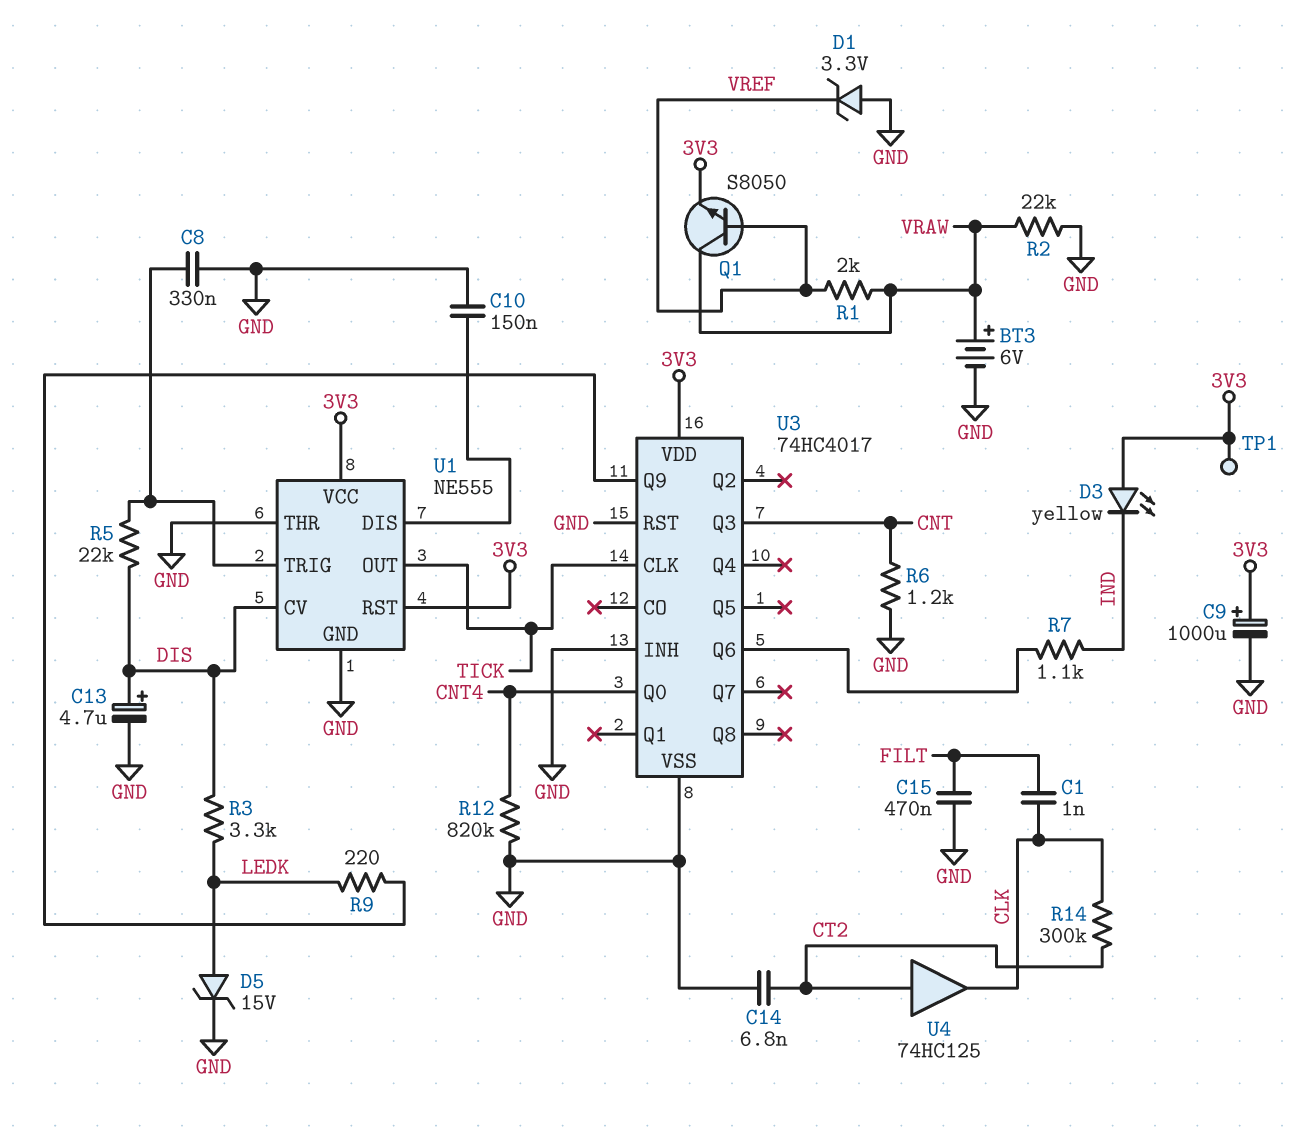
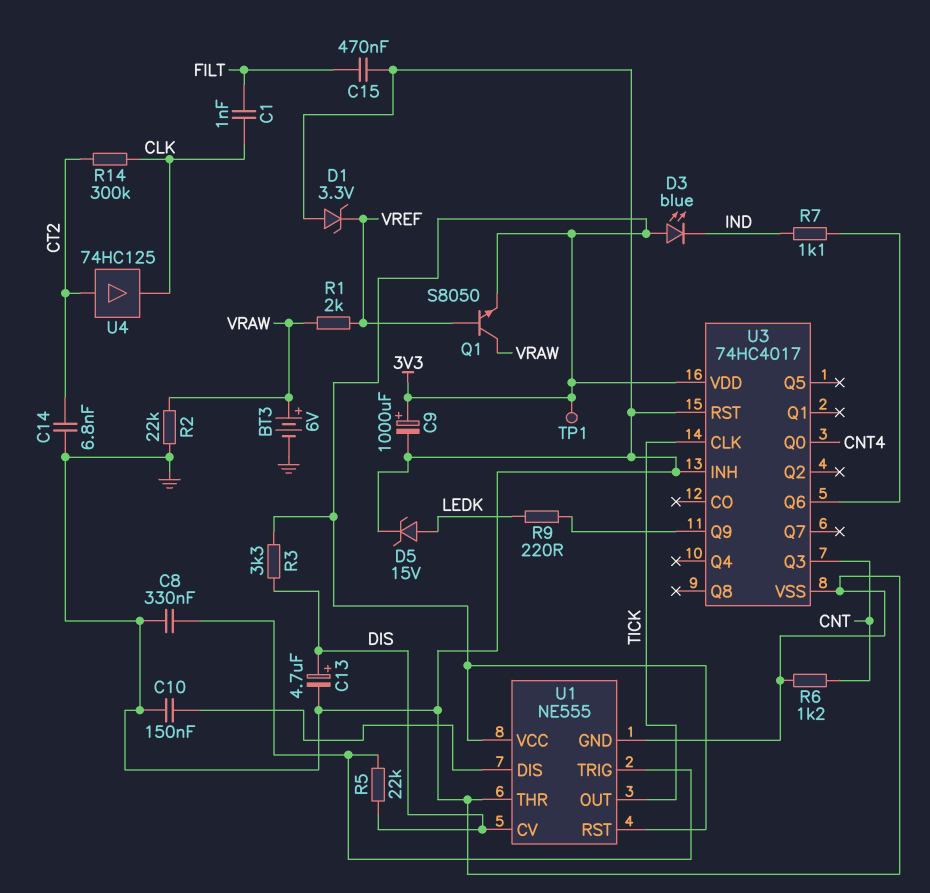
D3: LED yellow (A 3V3, K IND) -> LED blue (A 3V3, K IND)
R3: 3.3k (DIS, LEDK) -> 3.3k (3V3, DIS)
R12: 820k (CNT4, GND) -> none

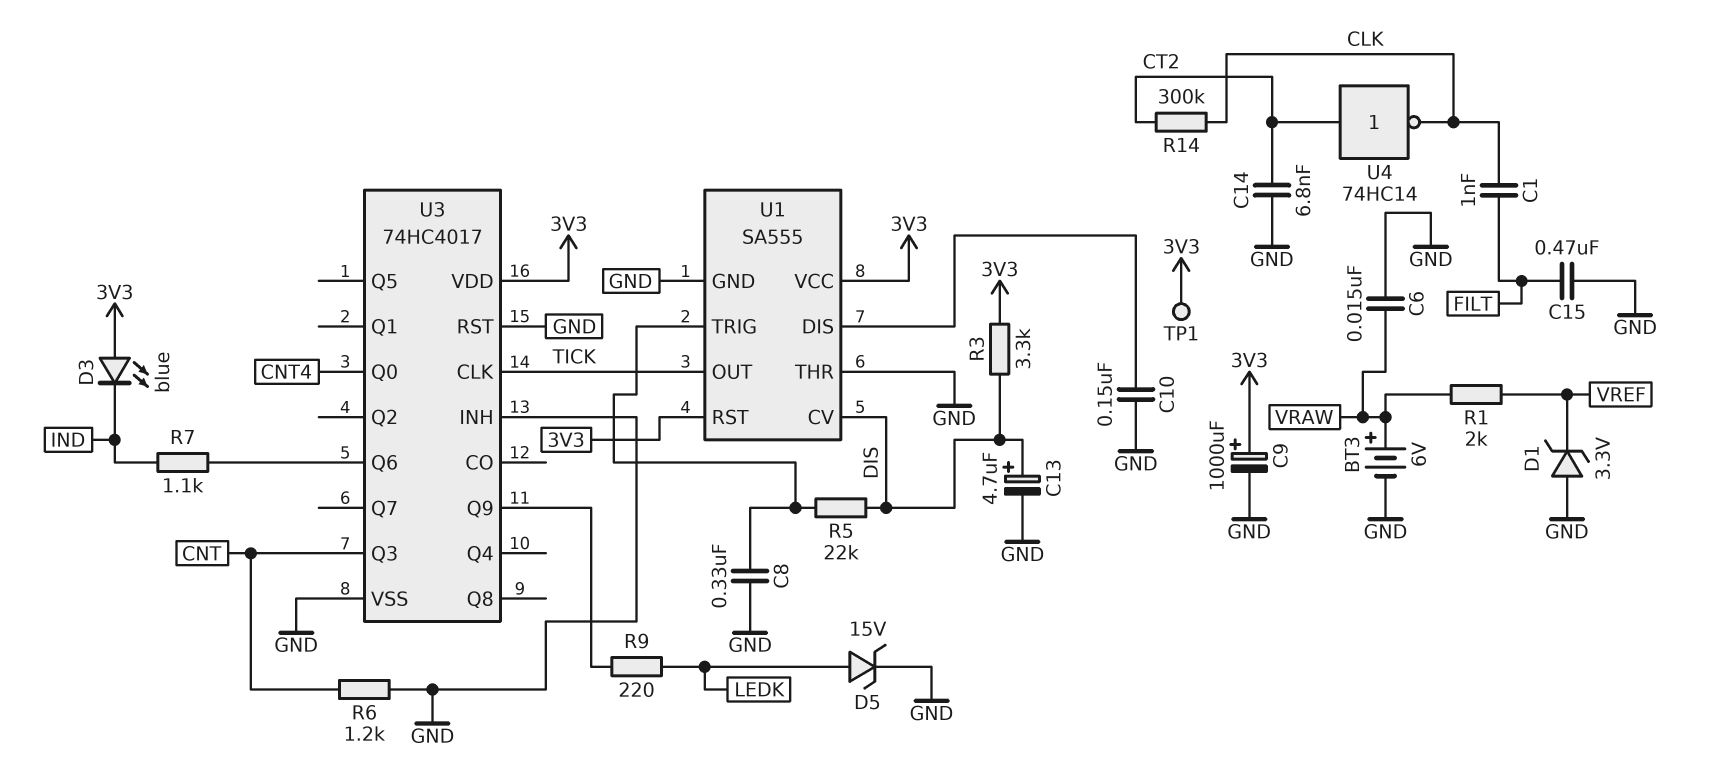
C6: none -> 15nF (GND, VRAW)
Q1: NPN S8050 (B VREF, C VRAW, E 3V3) -> none
R2: 22k (GND, VRAW) -> none
U1: NE555 -> SA555
U4: buffer 74HC125 (in CT2, out CLK) -> NOT 74HC14 (in CT2, out CLK)

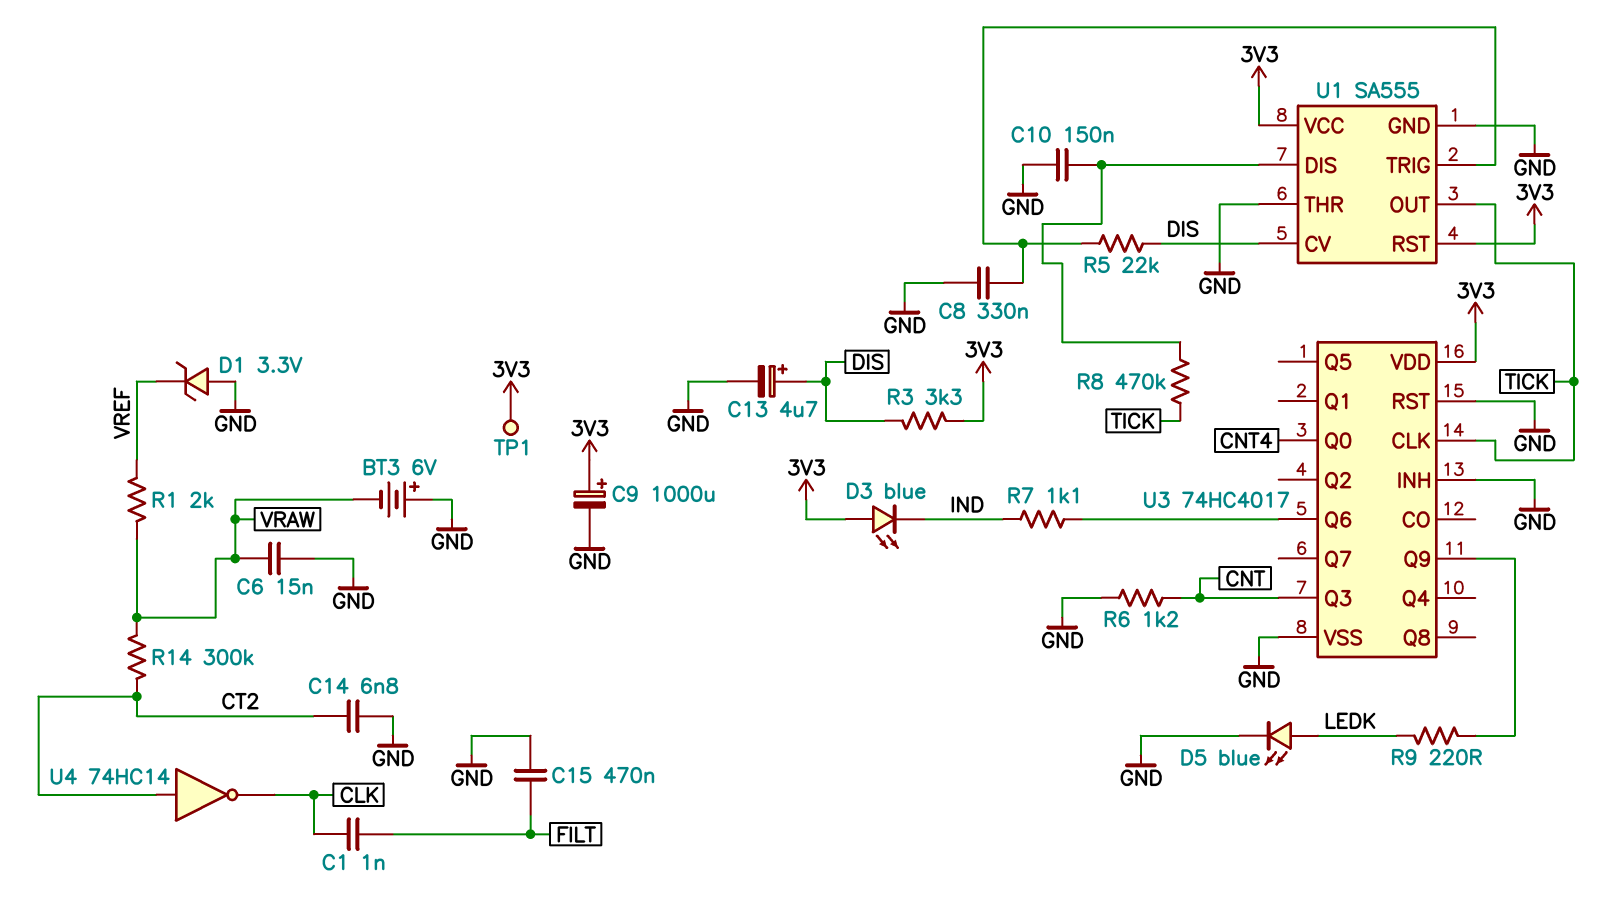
BT3: 6V (plus VRAW, minus GND) -> 6V (plus GND, minus VRAW)
D5: zener 15V (A LEDK, K GND) -> LED blue (A LEDK, K GND)
R8: none -> 470k (TICK, U1/DIS)
R14: 300k (CLK, CT2) -> 300k (CT2, VRAW)

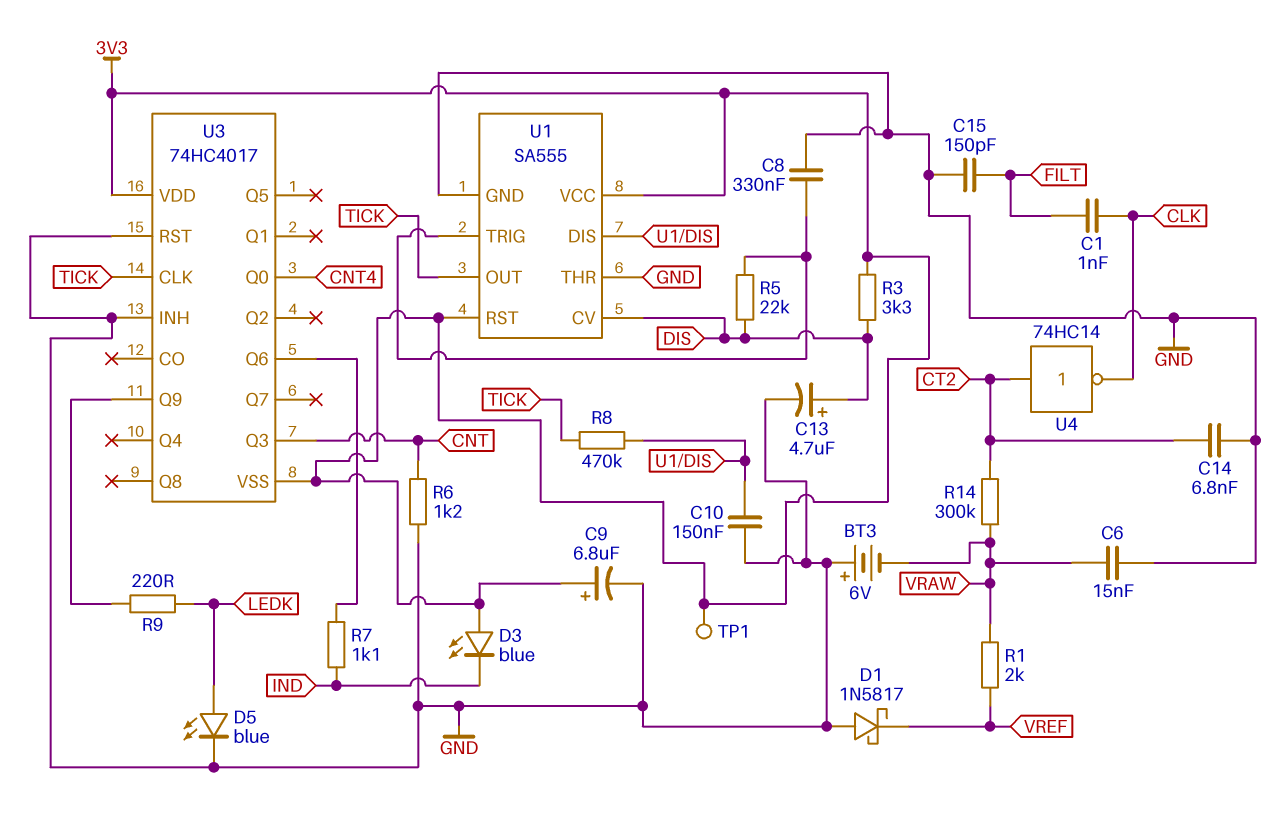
C9: 1000uF (plus 3V3, minus GND) -> 6.8uF (plus 3V3, minus GND)
C15: 470nF (FILT, GND) -> 150pF (FILT, GND)
D1: zener 3.3V (A GND, K VREF) -> schottky 1N5817 (A GND, K VREF)
U3 pin VSS: GND -> 3V3

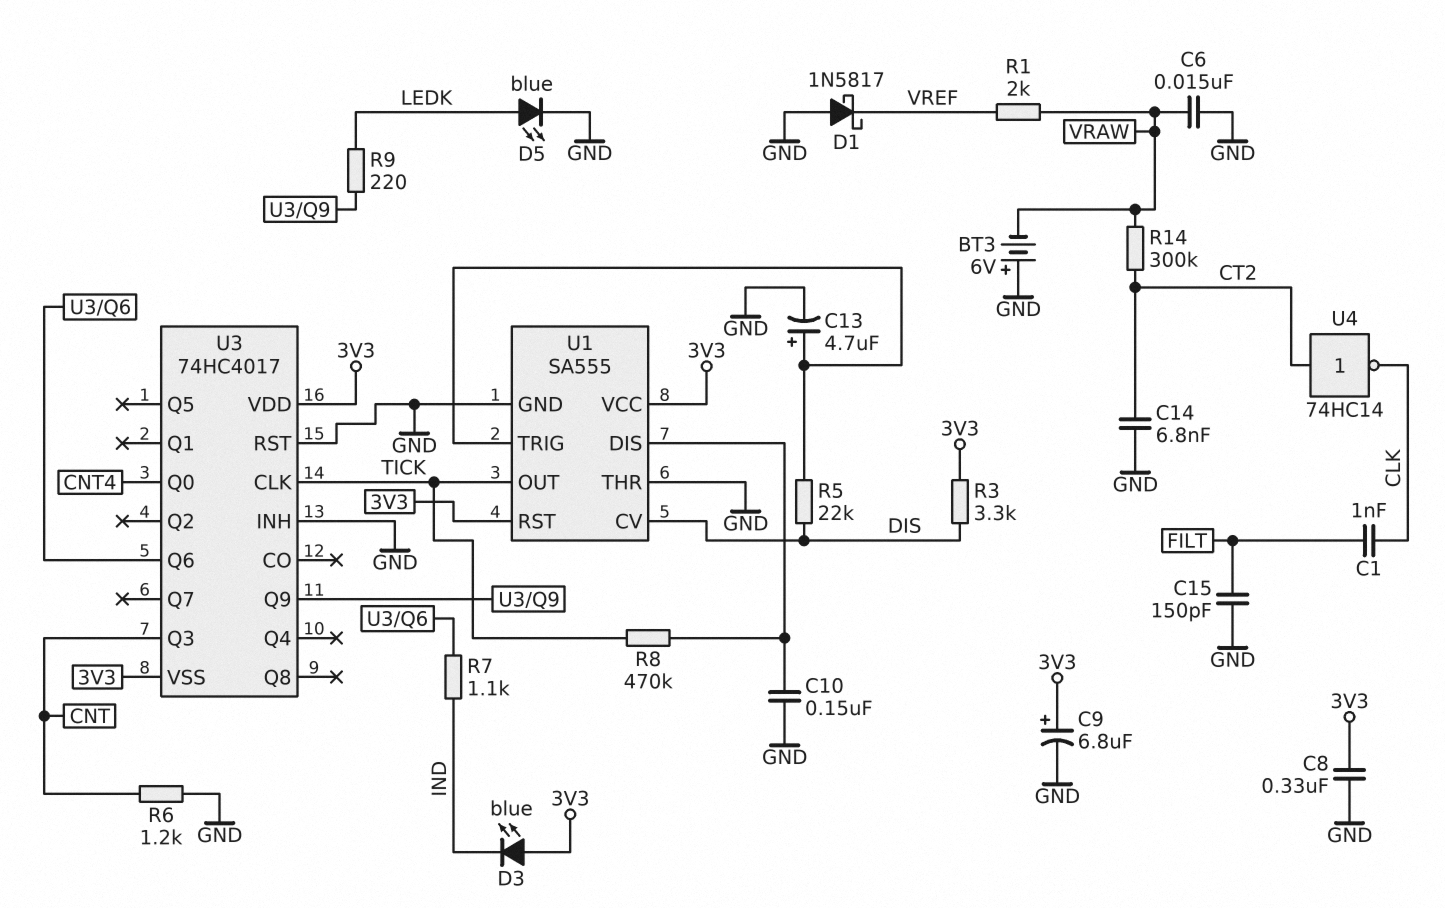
C8: 330nF (GND, U1/TRIG) -> 330nF (3V3, GND)
C13: 4.7uF (plus DIS, minus GND) -> 4.7uF (plus U1/TRIG, minus GND)
TP1: test point (3V3) -> none

